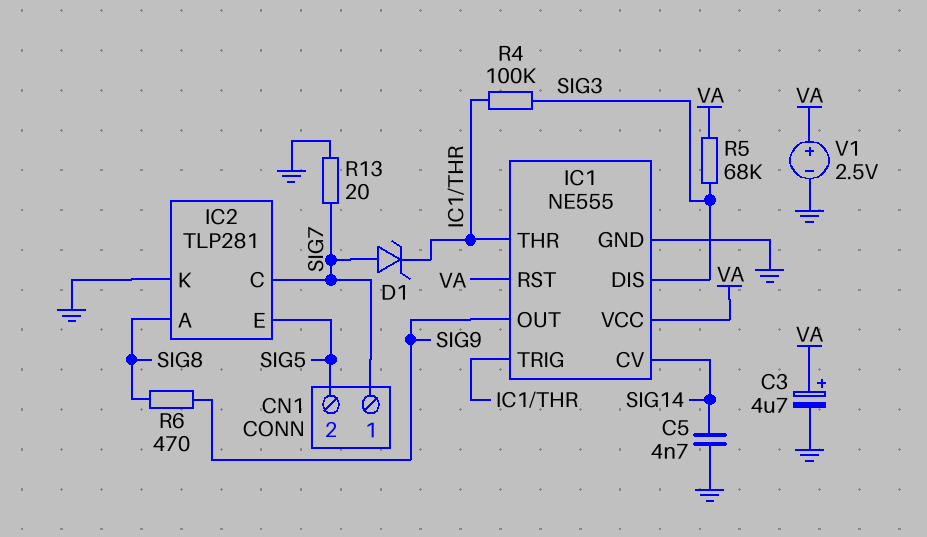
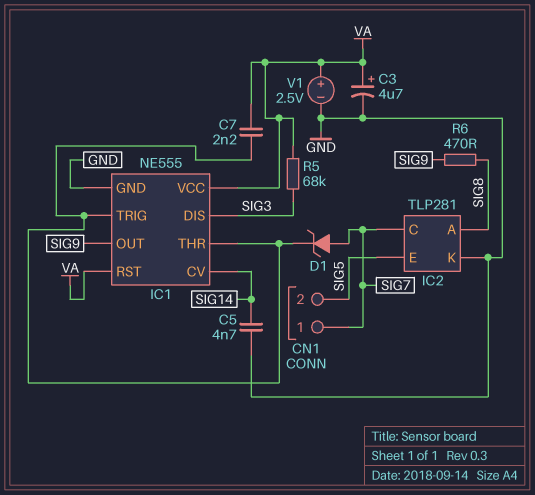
C7: none -> 2.2nF (IC1/THR, VA)
R4: 100k (IC1/THR, SIG3) -> none
R13: 20 (GND, SIG7) -> none

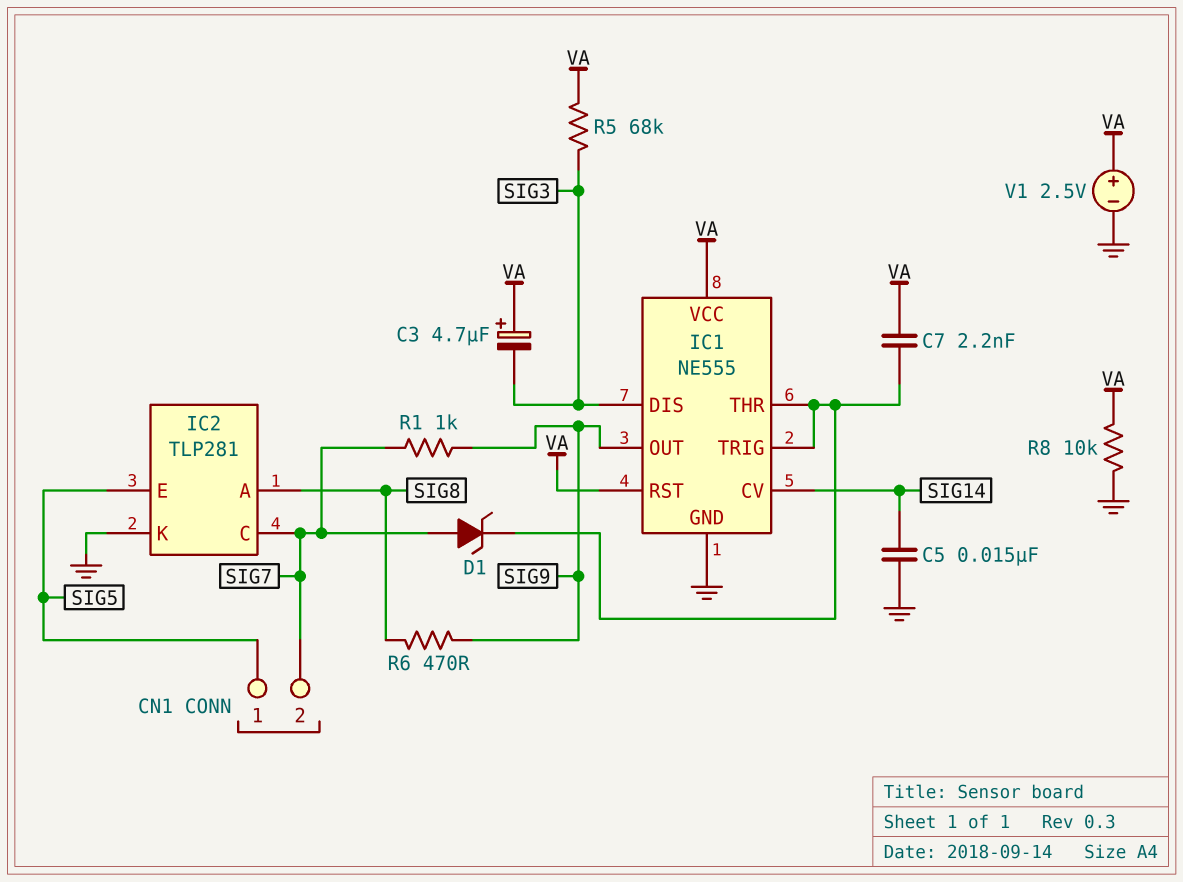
C3: 4.7uF (plus VA, minus GND) -> 4.7uF (plus VA, minus SIG3)
C5: 4.7nF (GND, SIG14) -> 15nF (GND, SIG14)
CN1 pin 1: SIG7 -> SIG5
CN1 pin 2: SIG5 -> SIG7
R1: none -> 1k (SIG7, SIG9)
R8: none -> 10k (GND, VA)

